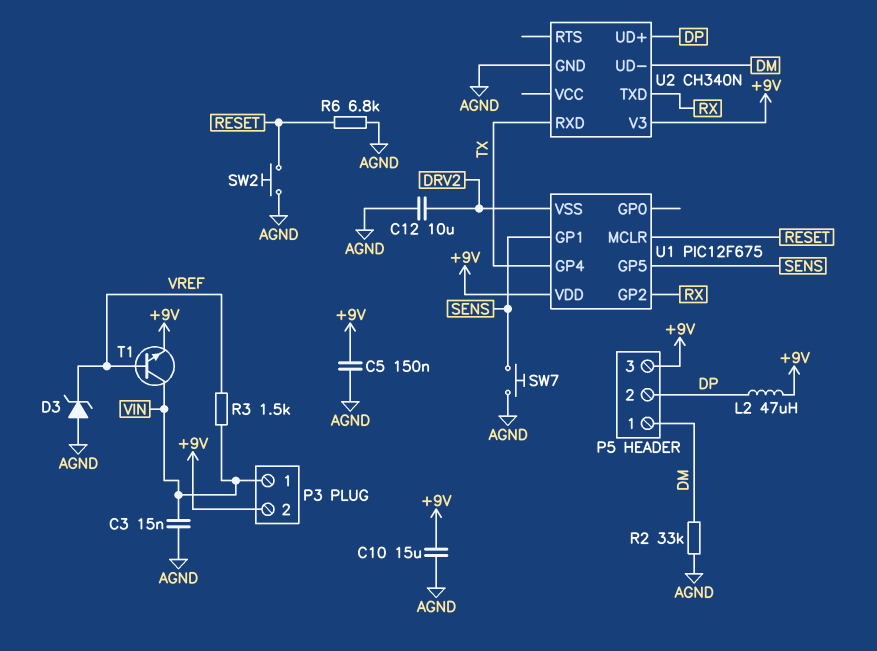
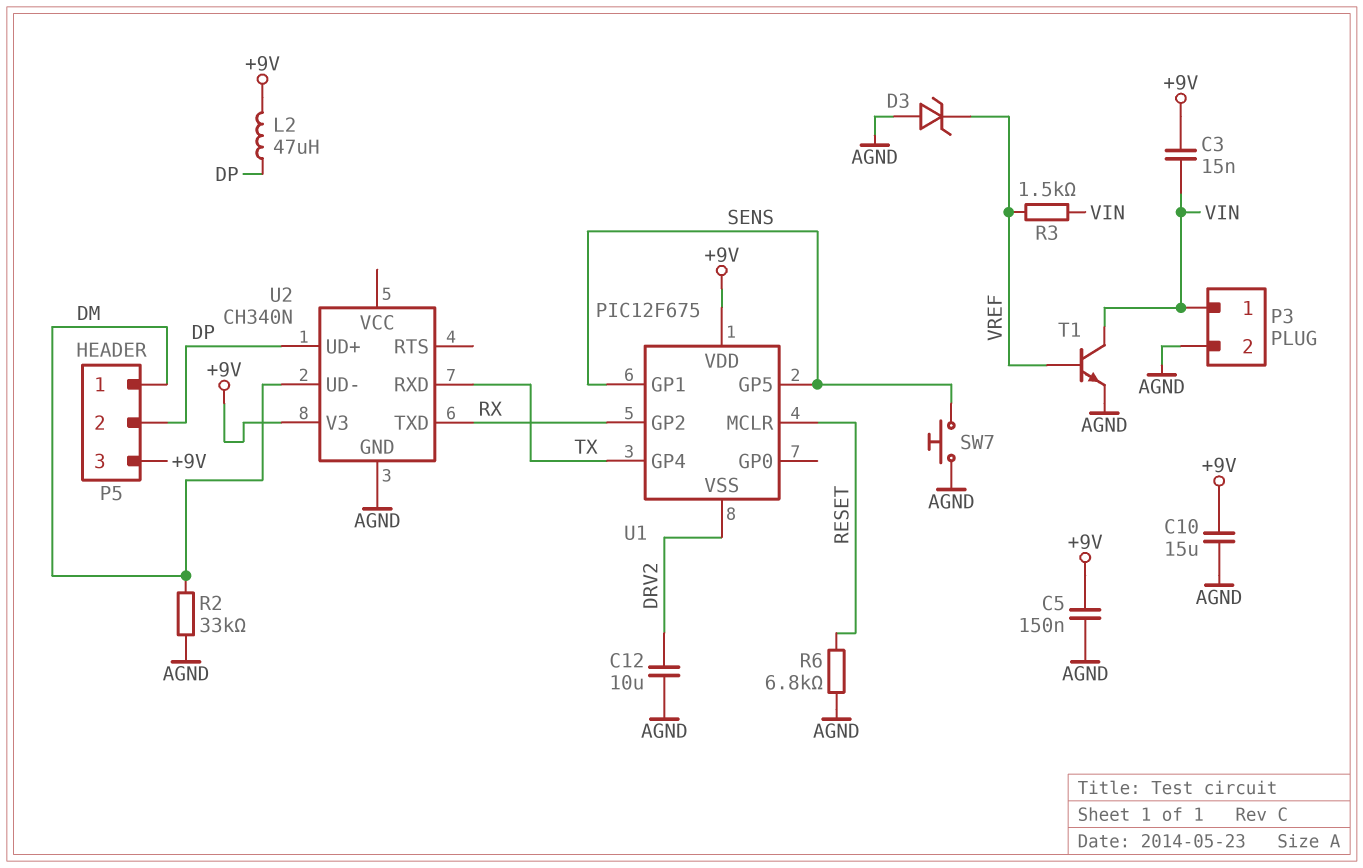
C3: 15nF (AGND, VIN) -> 15nF (+9V, VIN)
P3 pin 2: +9V -> AGND
SW2: button (AGND, RESET) -> none
T1: NPN (B VREF, C VIN, E +9V) -> NPN (B VREF, C VIN, E AGND)

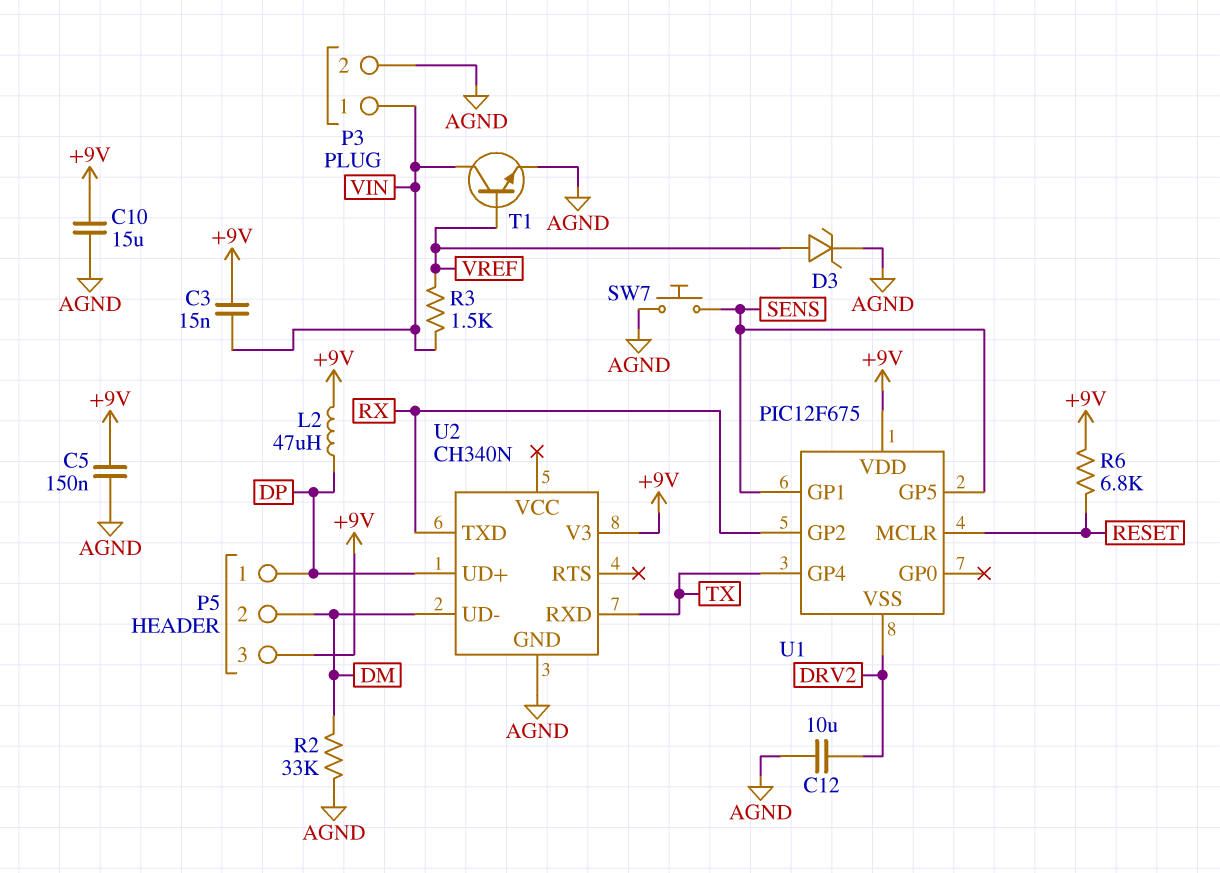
D3: zener (A AGND, K VREF) -> zener (A VREF, K AGND)
P5 pin 1: DM -> DP
P5 pin 2: DP -> DM
R6: 6.8k (AGND, RESET) -> 6.8k (+9V, RESET)

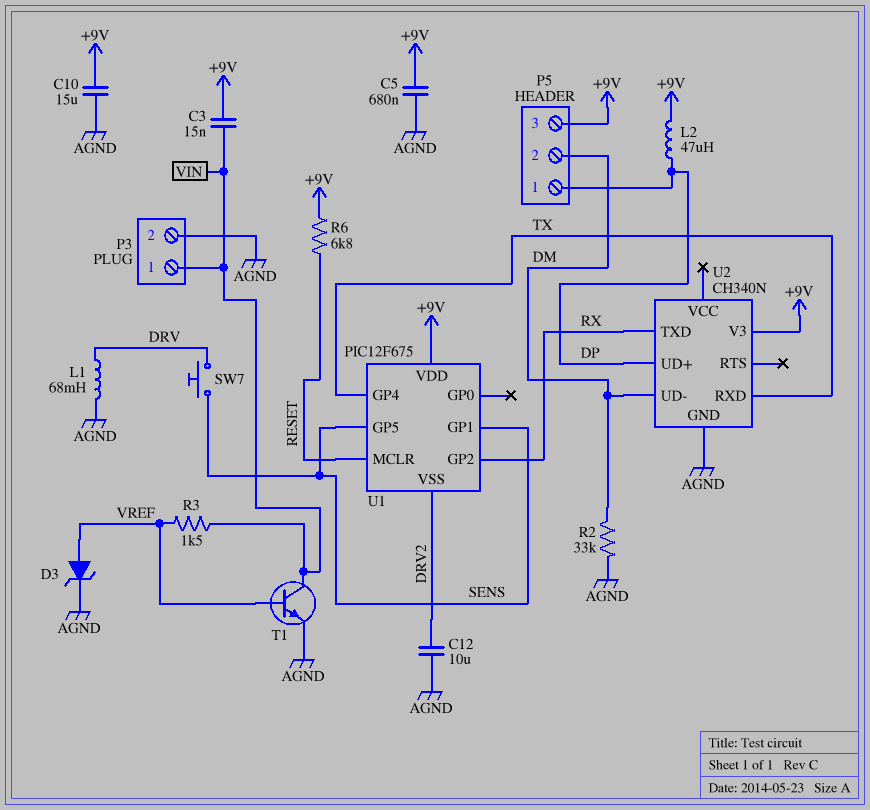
C5: 150nF (+9V, AGND) -> 680nF (+9V, AGND)
L1: none -> 68mH (AGND, DRV)
SW7: button (AGND, SENS) -> button (DRV, SENS)

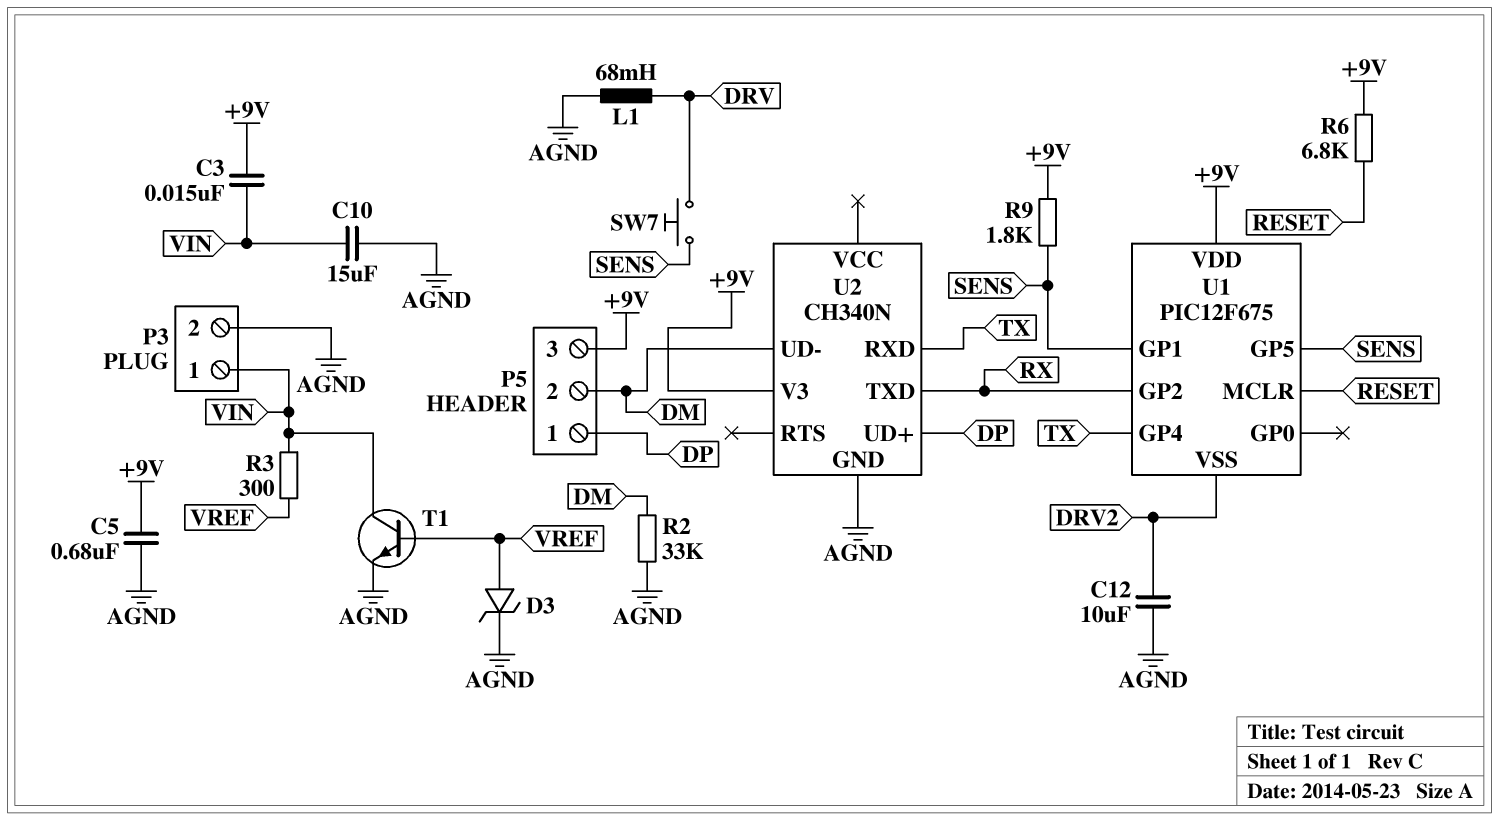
C10: 15uF (+9V, AGND) -> 15uF (AGND, VIN)
L2: 47uH (+9V, DP) -> none
R3: 1.5k (VIN, VREF) -> 300 (VIN, VREF)
R9: none -> 1.8k (+9V, SENS)

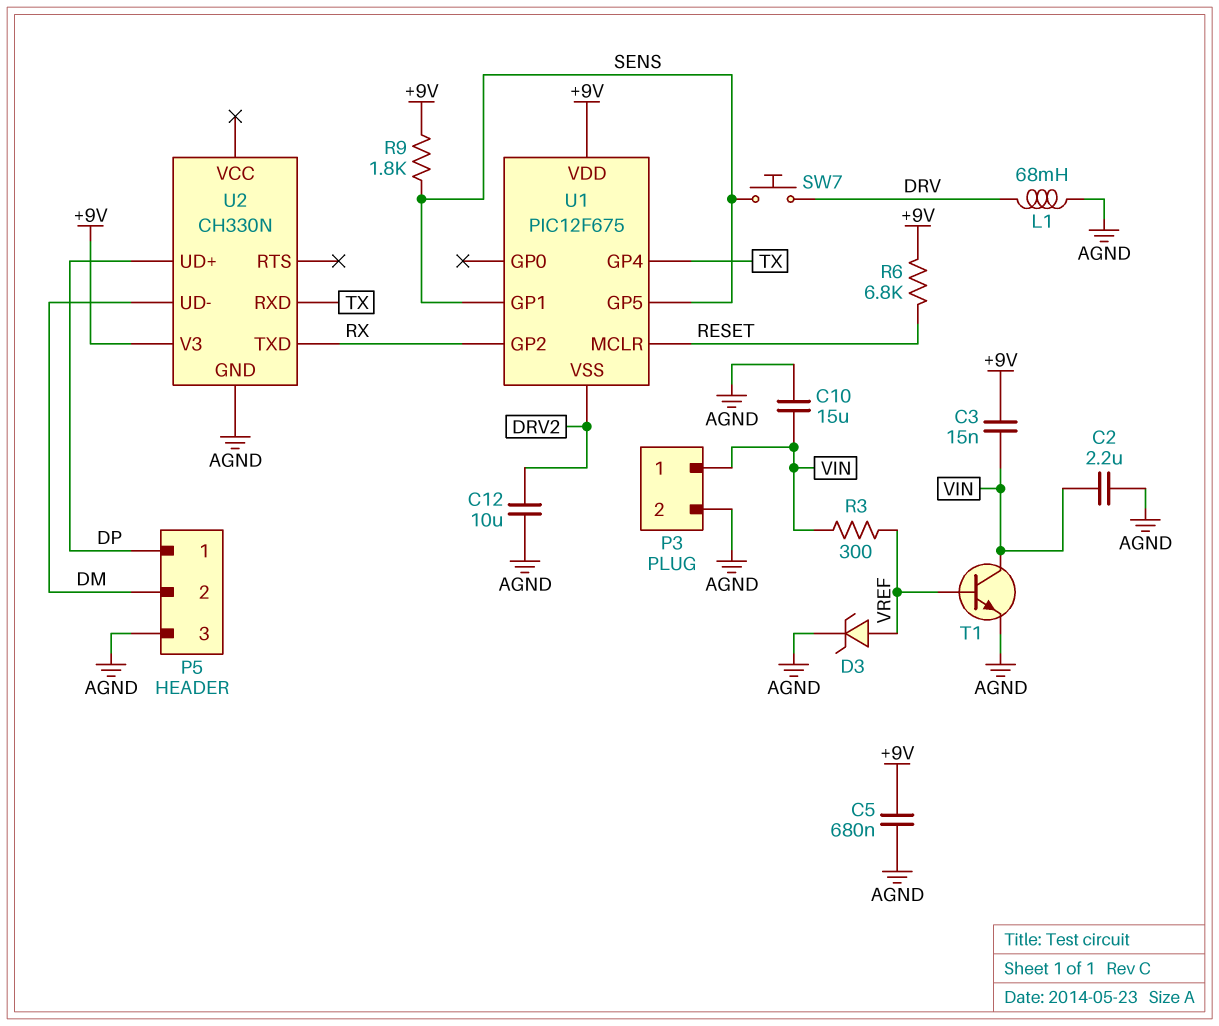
C2: none -> 2.2uF (AGND, VIN)
P5 pin 3: +9V -> AGND
R2: 33k (AGND, DM) -> none
U2: CH340N -> CH330N

